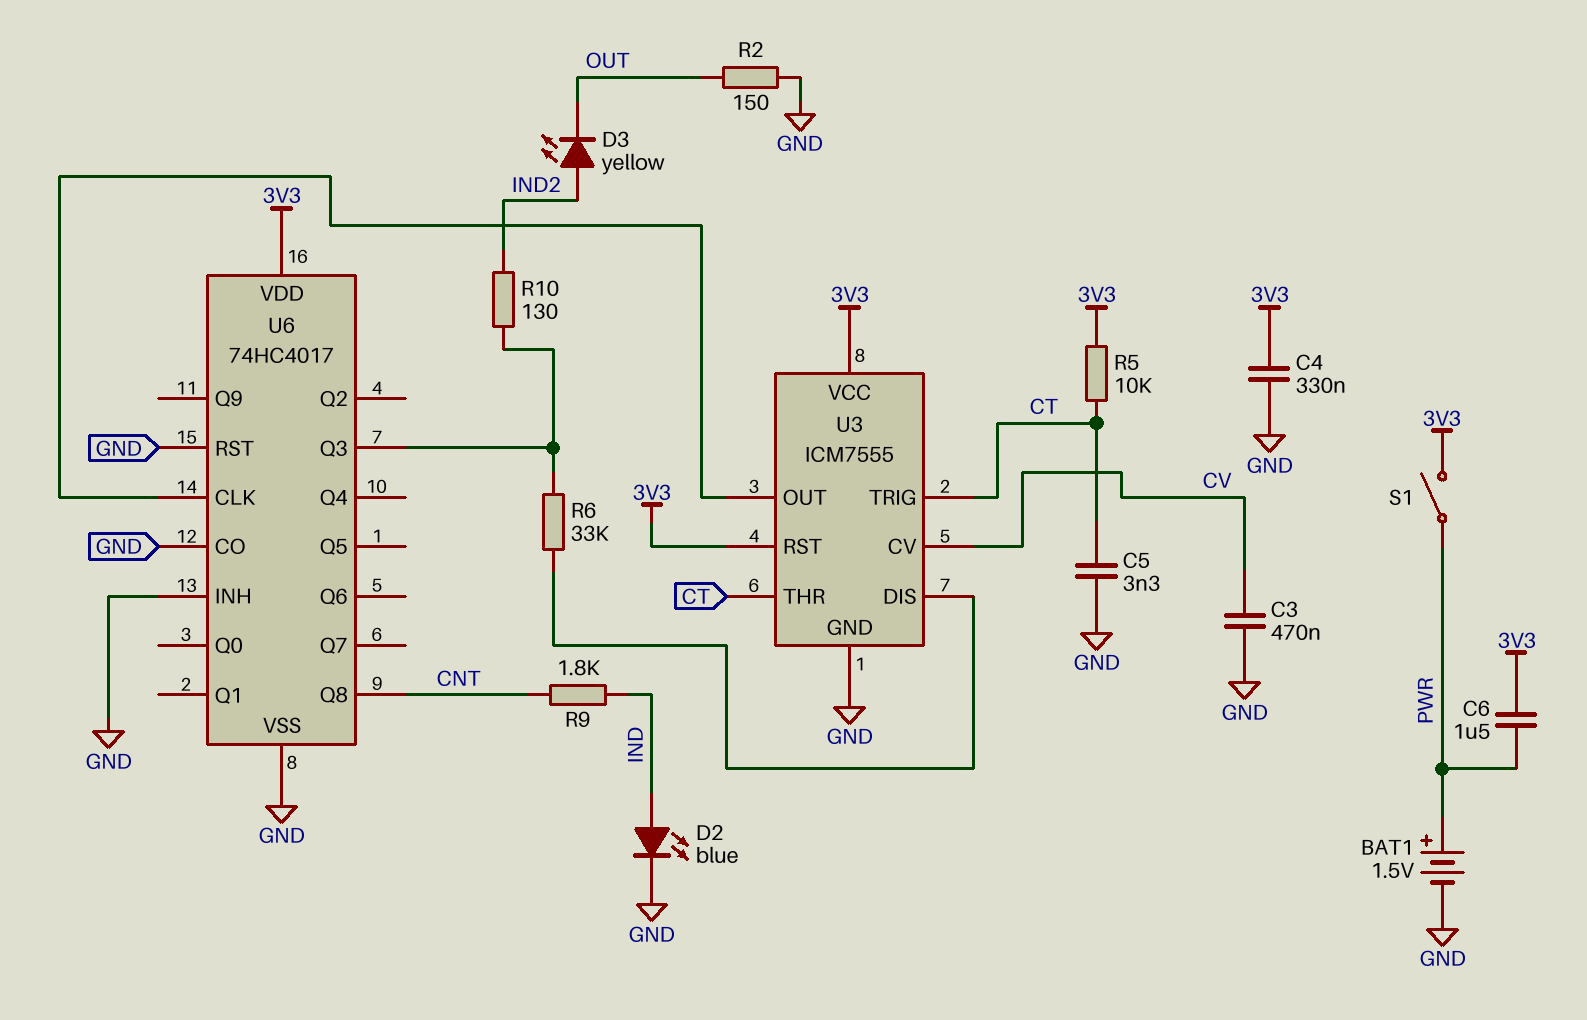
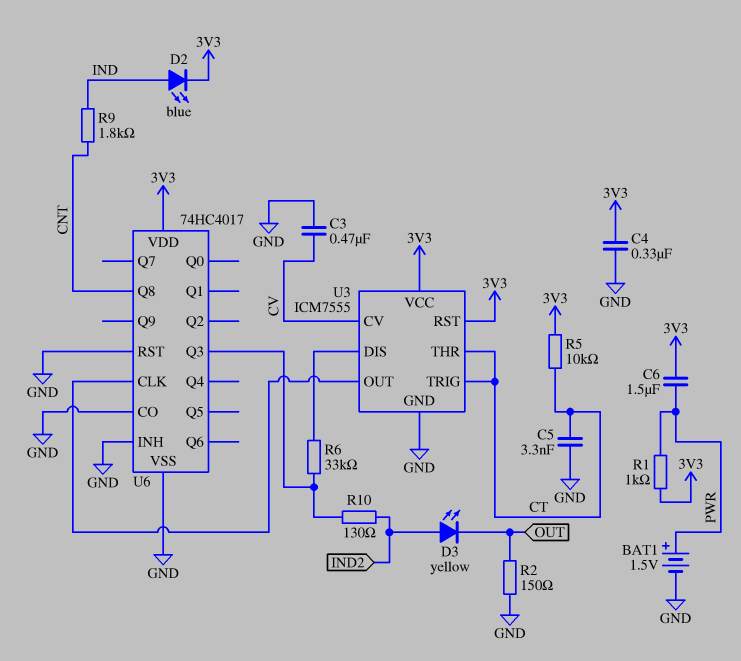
D2: LED blue (A IND, K GND) -> LED blue (A IND, K 3V3)
R1: none -> 1k (3V3, PWR)
S1: switch (3V3, PWR) -> none

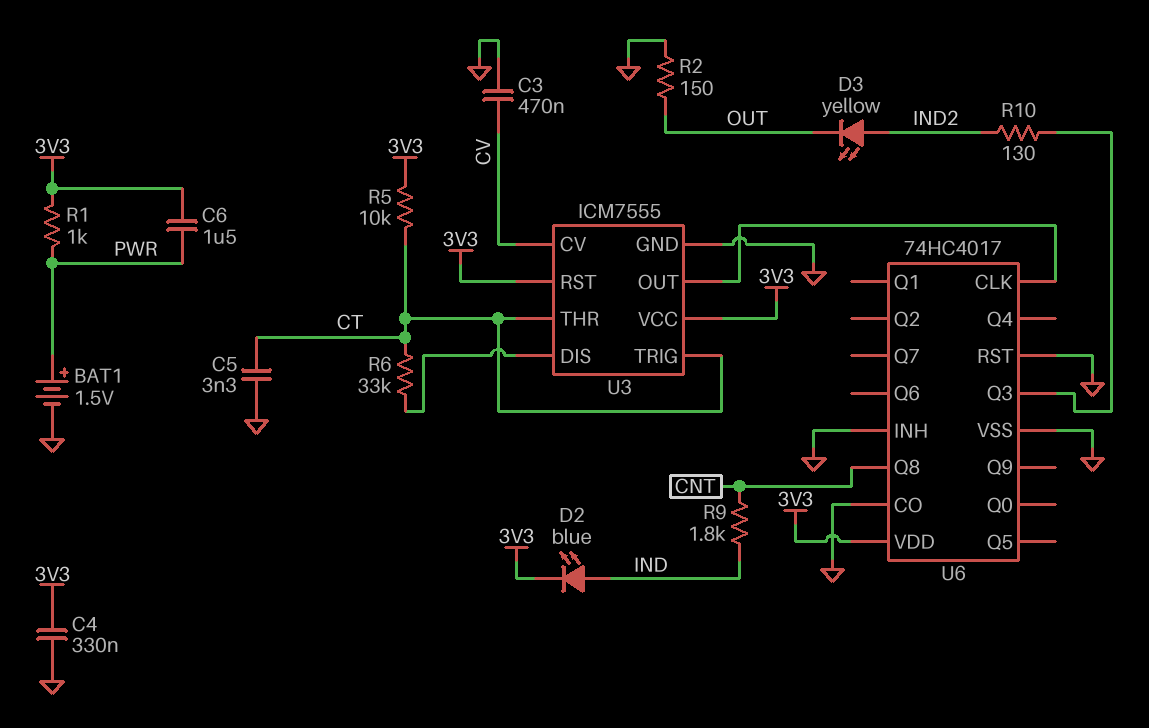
R6: 33k (U3/DIS, U6/Q3) -> 33k (CT, U3/DIS)

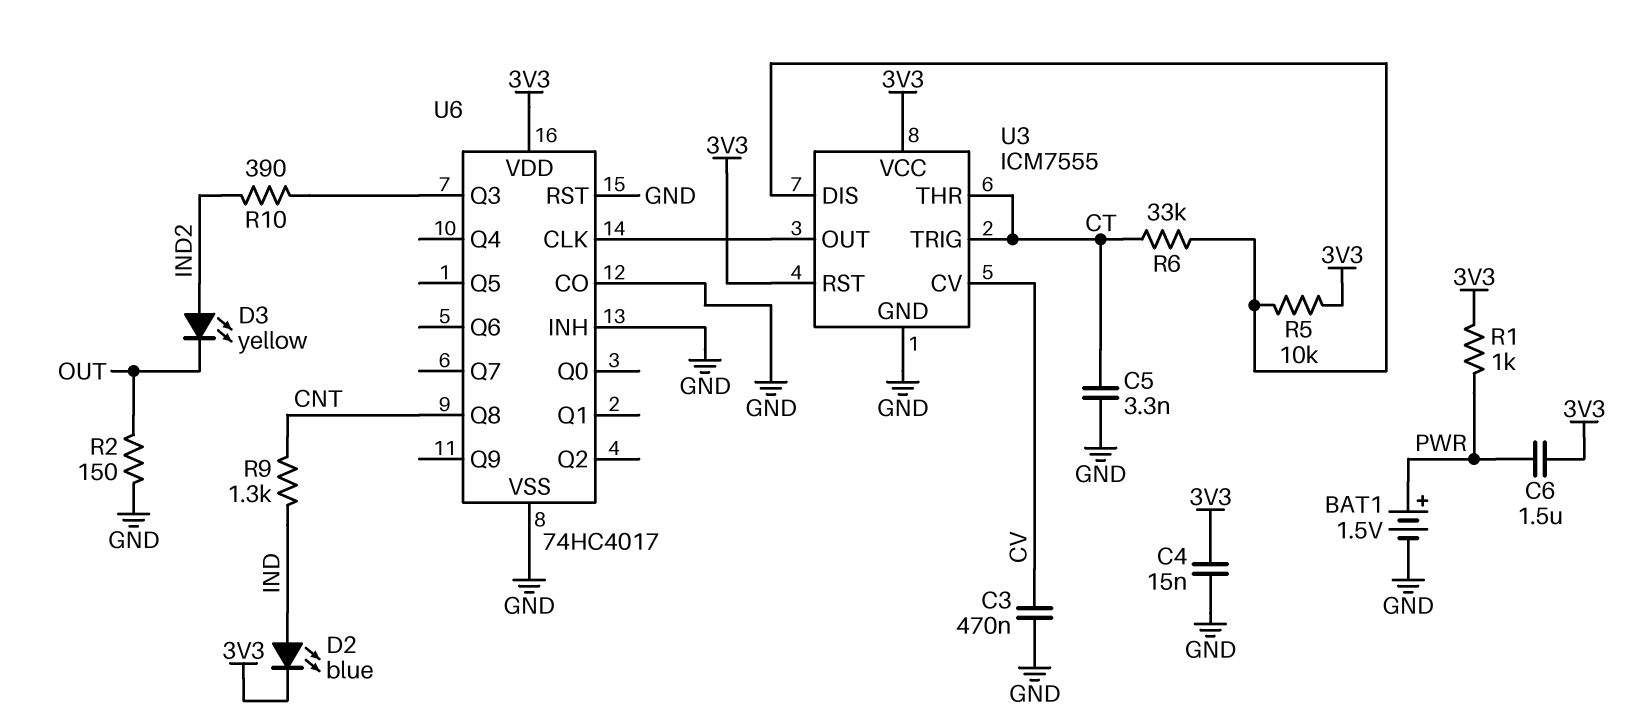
C4: 330nF (3V3, GND) -> 15nF (3V3, GND)
R5: 10k (3V3, CT) -> 10k (3V3, U3/DIS)
R9: 1.8k (CNT, IND) -> 1.3k (CNT, IND)
R10: 130 (IND2, U6/Q3) -> 390 (IND2, U6/Q3)

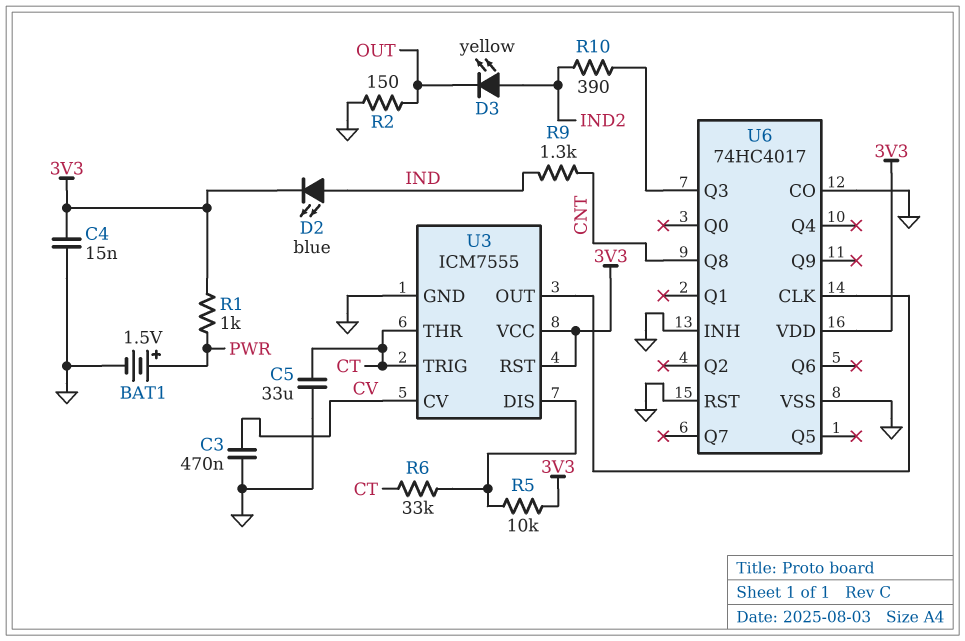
C5: 3.3nF (CT, GND) -> 33uF (CT, GND)
C6: 1.5uF (3V3, PWR) -> none

